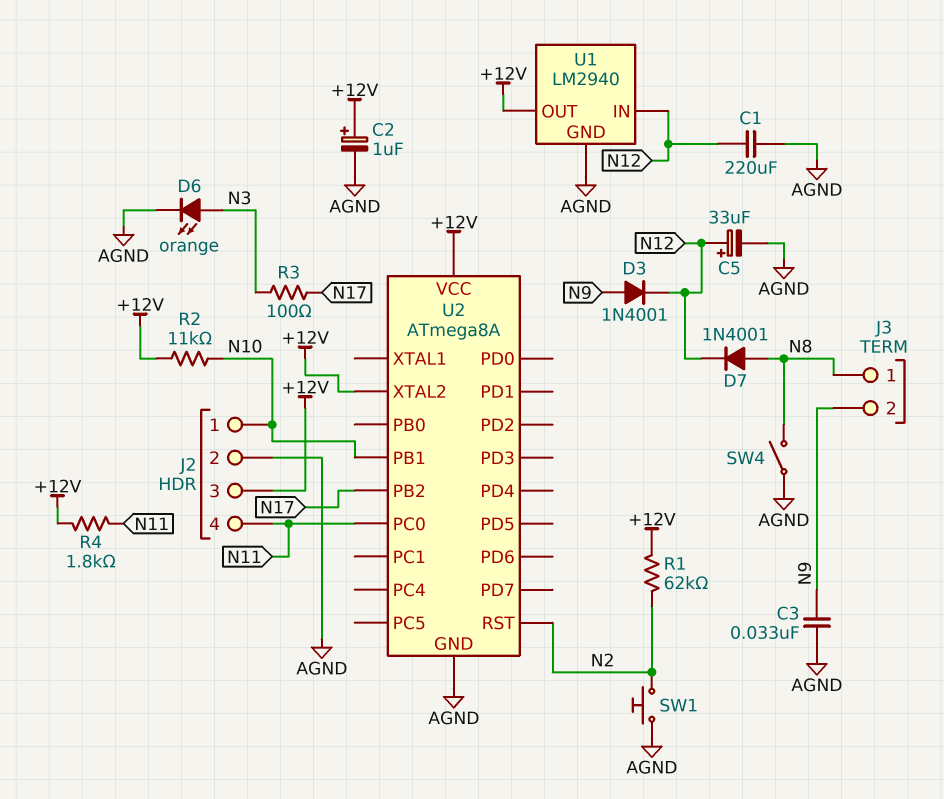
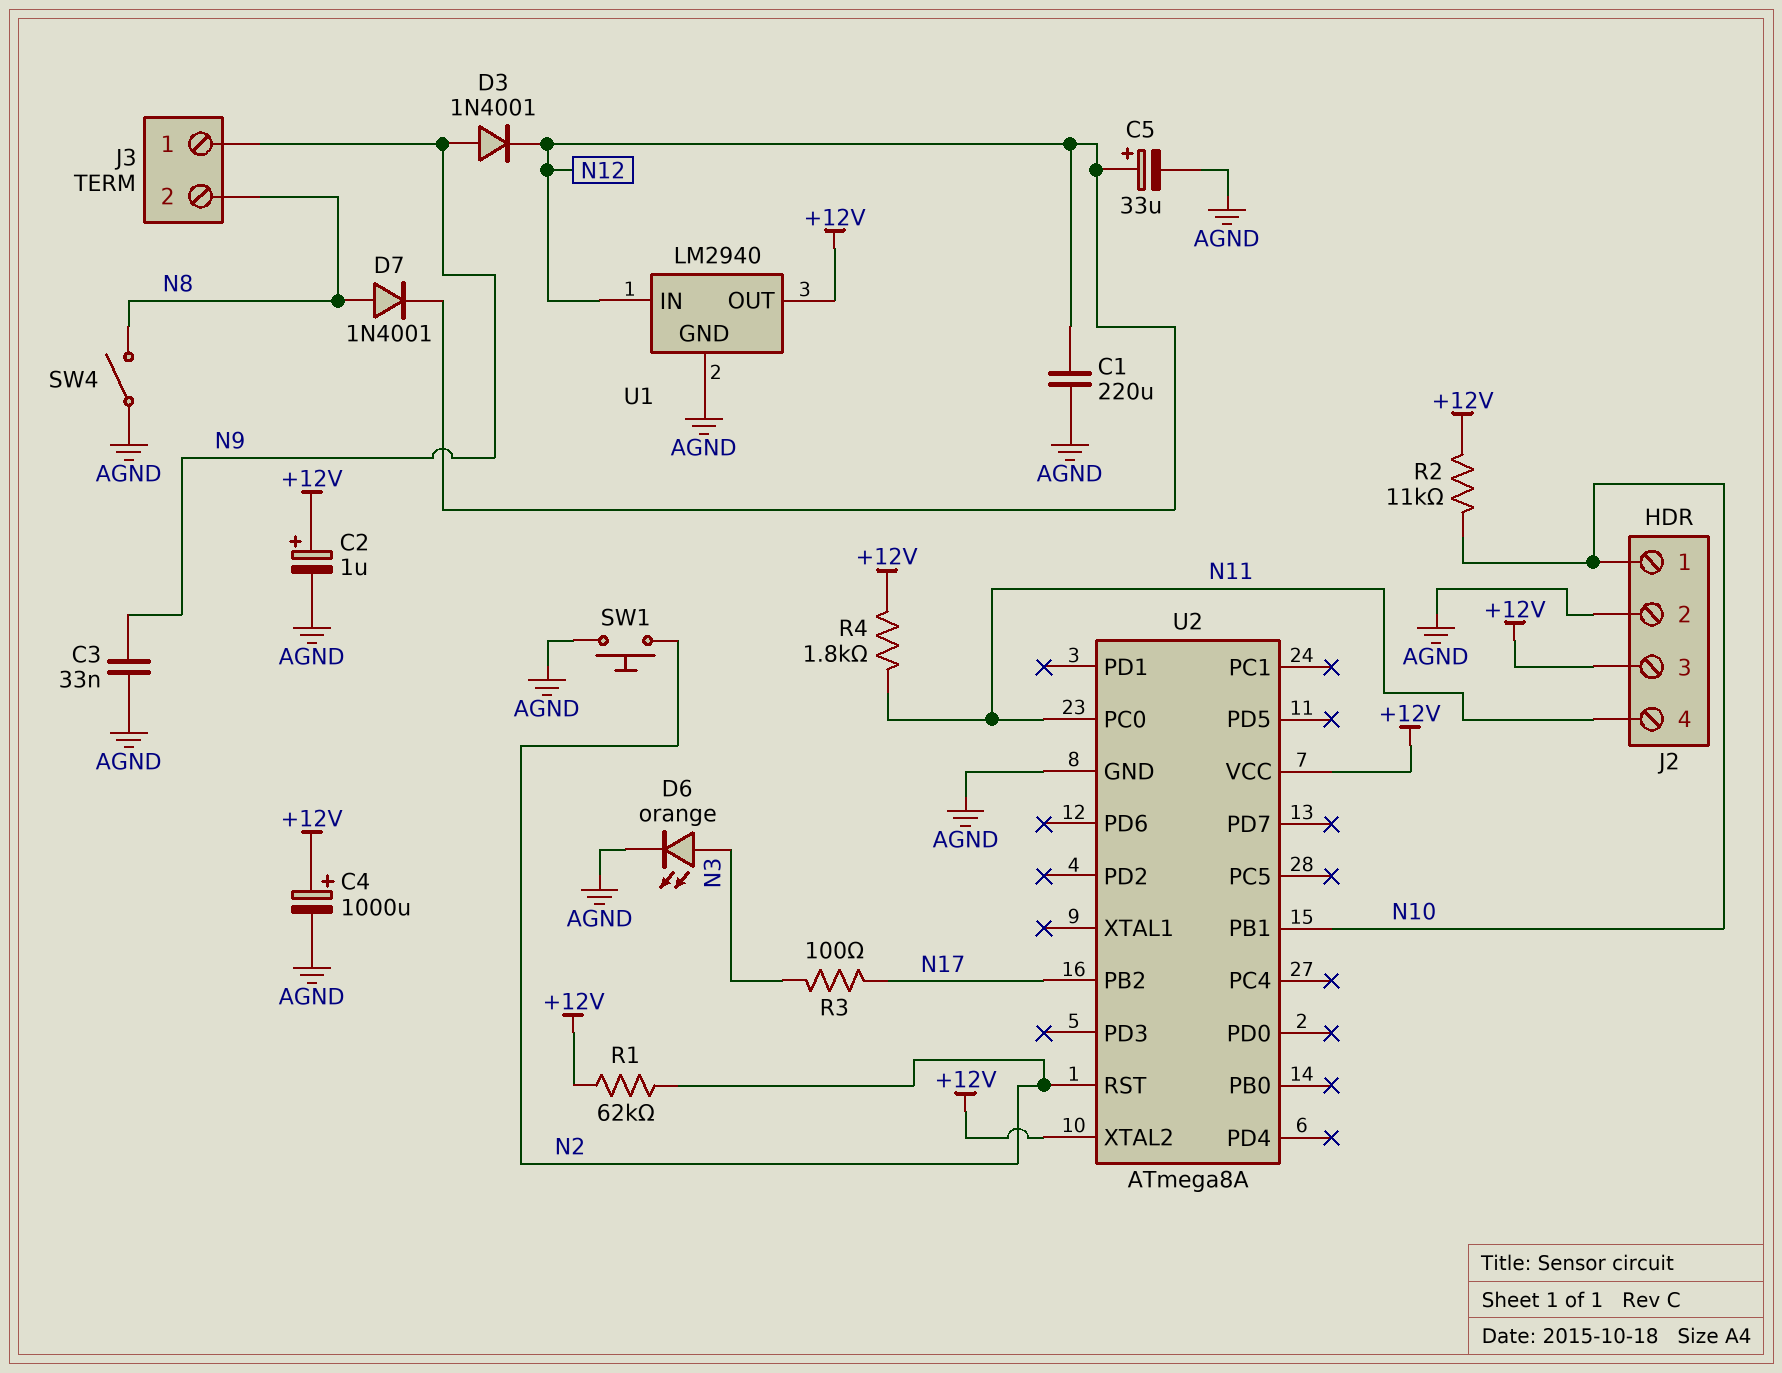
C4: none -> 1000uF (plus +12V, minus AGND)
J3 pin 1: N8 -> N9
J3 pin 2: N9 -> N8

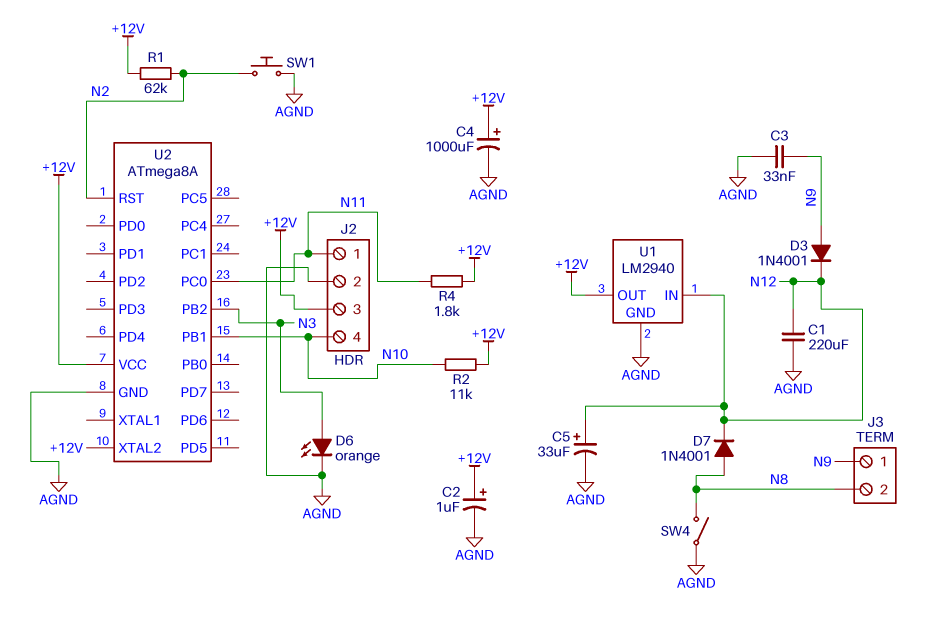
J2 pin 1: N10 -> N11
J2 pin 4: N11 -> N10
R3: 100 (N3, N17) -> none
U2 pin PB2: N17 -> N3

